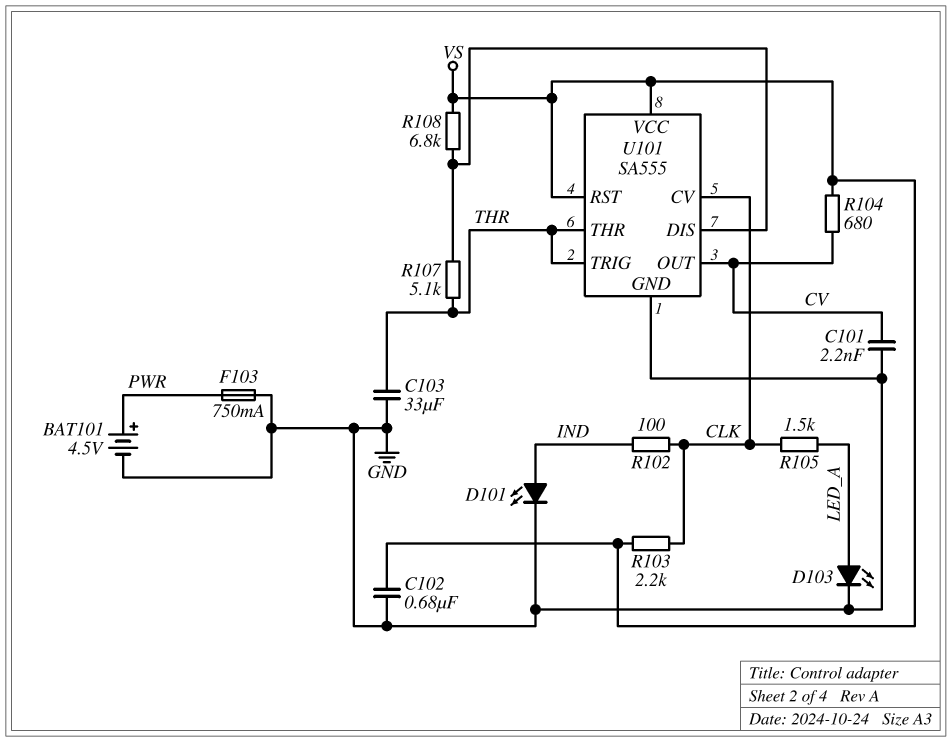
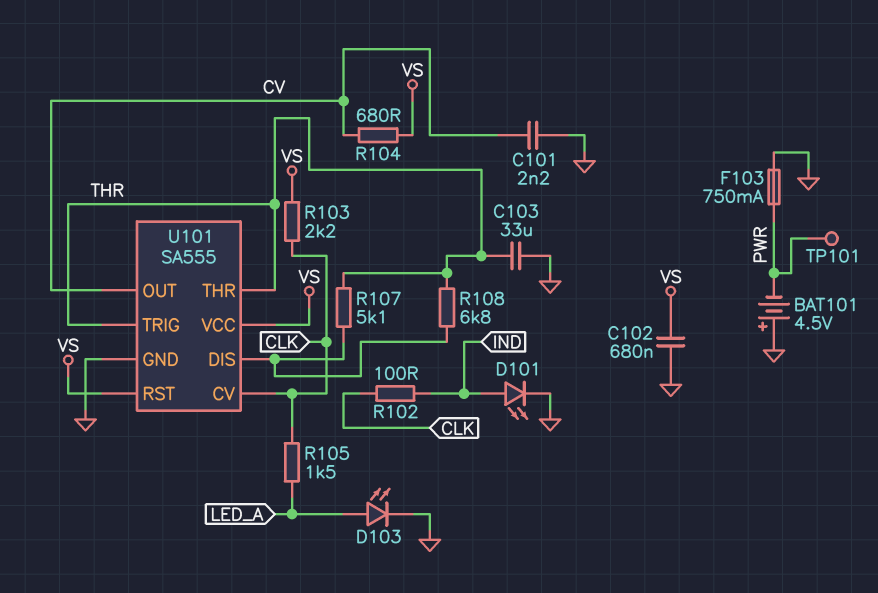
BAT101: 4.5V (plus PWR, minus GND) -> 4.5V (plus GND, minus PWR)
R108: 6.8k (U101/DIS, VS) -> 6.8k (THR, U101/DIS)
TP101: none -> test point (PWR)

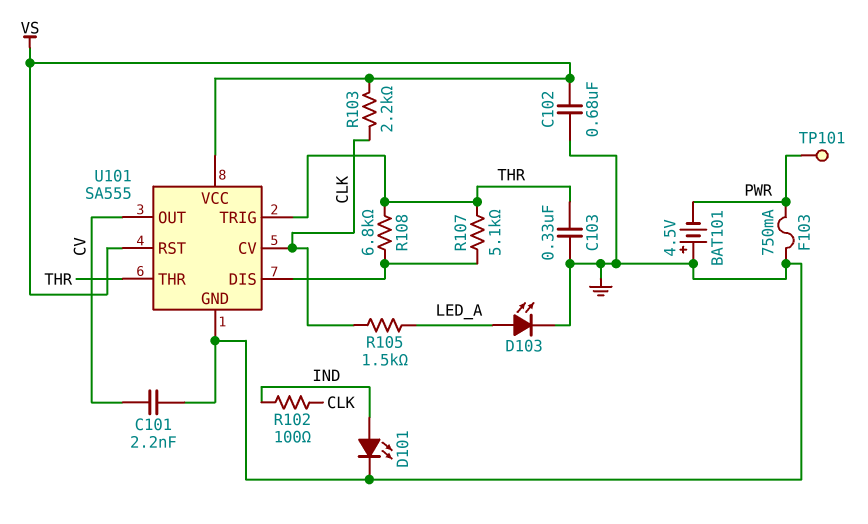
C103: 33uF (GND, THR) -> 330nF (GND, THR)
R104: 680 (CV, VS) -> none

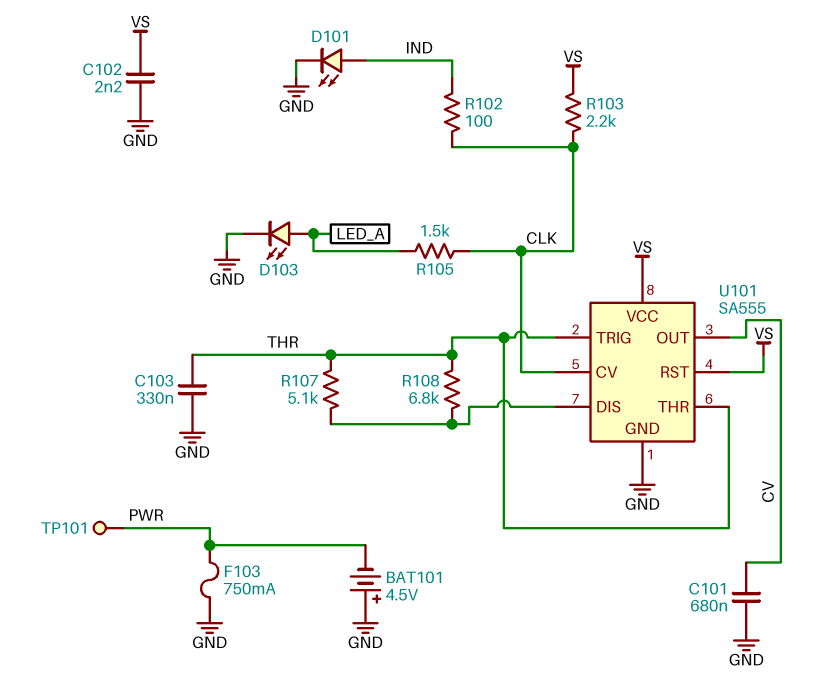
C101: 2.2nF (CV, GND) -> 680nF (CV, GND)
C102: 680nF (GND, VS) -> 2.2nF (GND, VS)

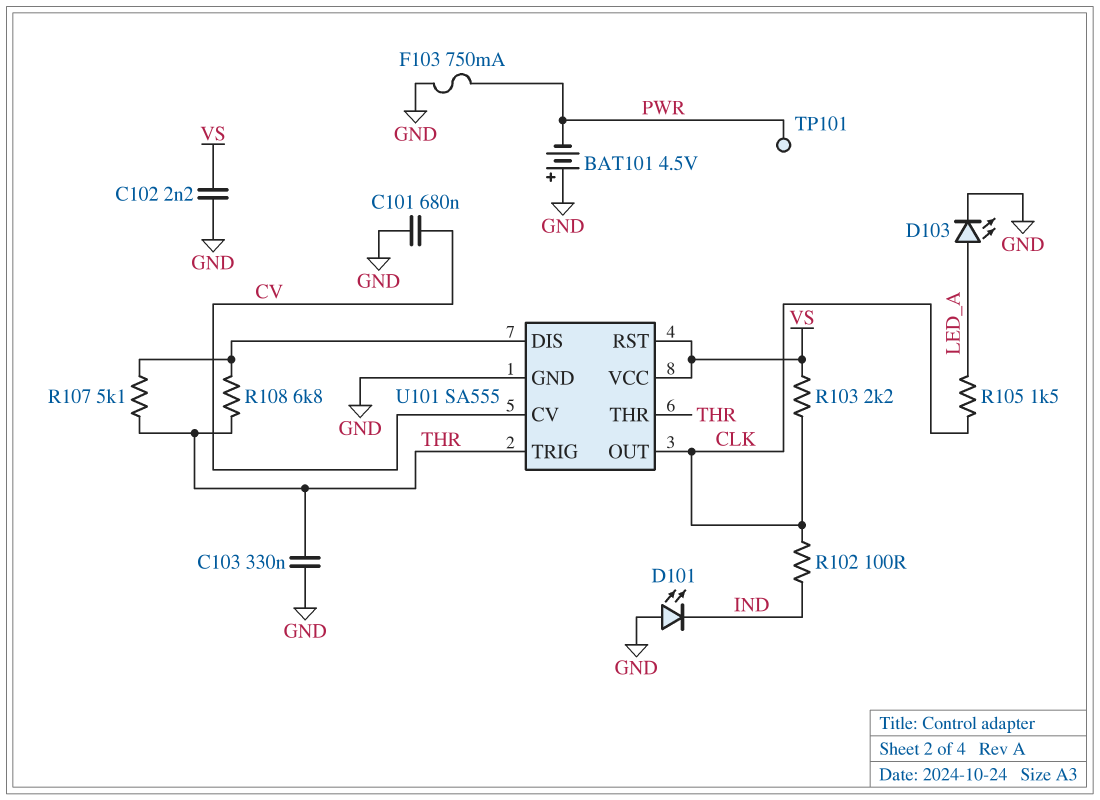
D101: LED (A IND, K GND) -> LED (A GND, K IND)
U101 pin CV: CLK -> CV
U101 pin OUT: CV -> CLK

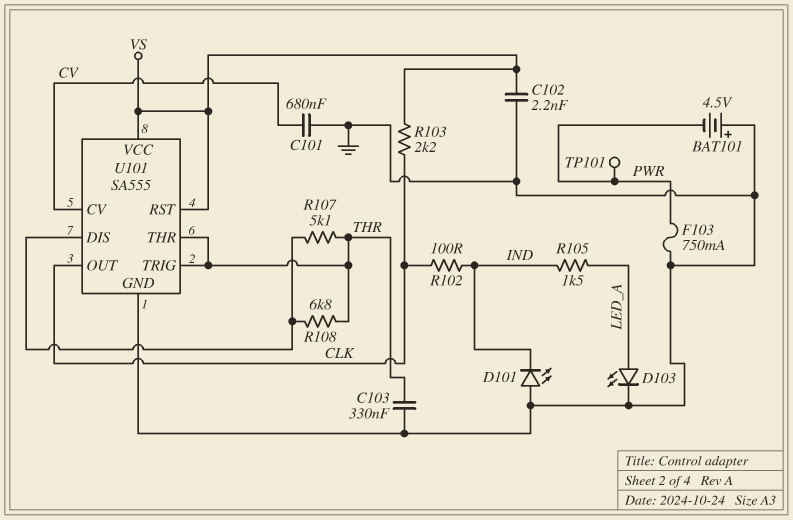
R105: 1.5k (CLK, LED_A) -> 1.5k (IND, LED_A)

